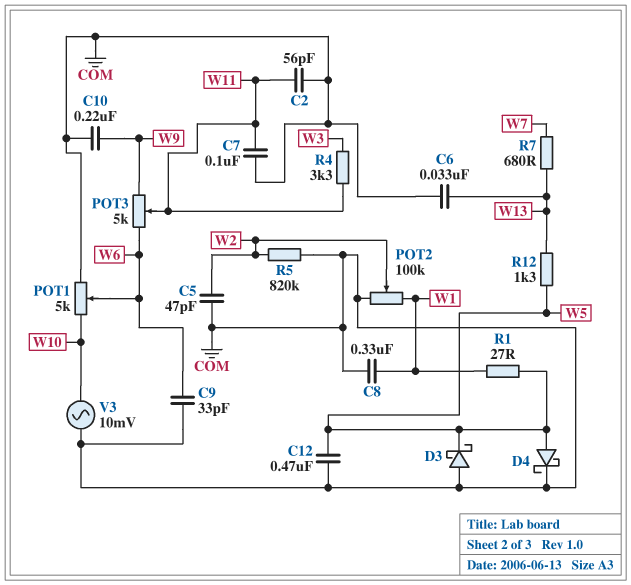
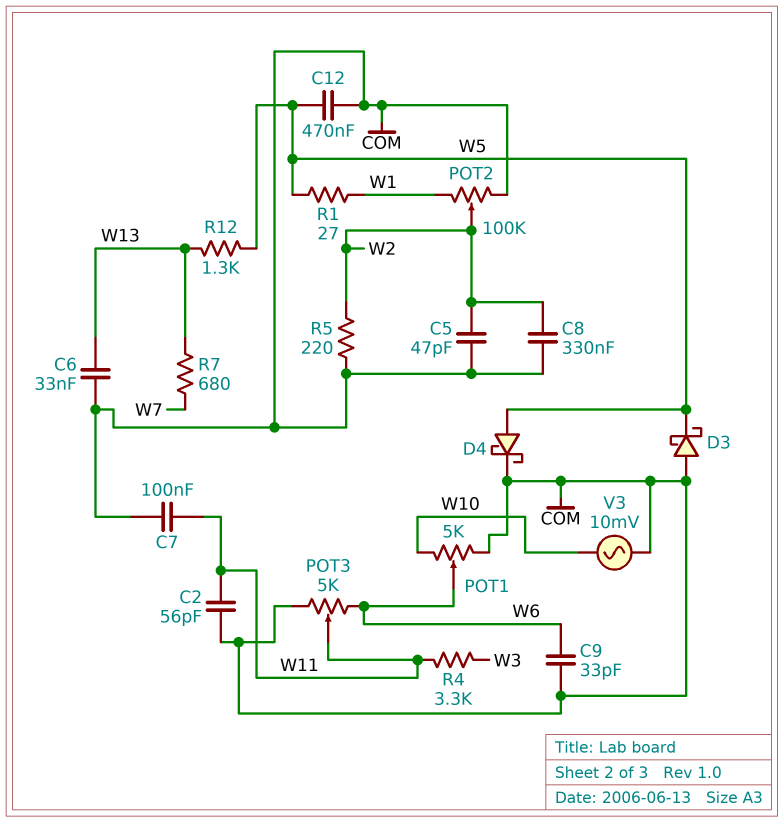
C8: 330nF (COM, W1) -> 330nF (COM, W2)
C10: 220nF (COM, W9) -> none
POT3: 5k (W6, W9, wiper W11) -> 5k (COM, W6, wiper W11)
R5: 820k (COM, W2) -> 220 (COM, W2)

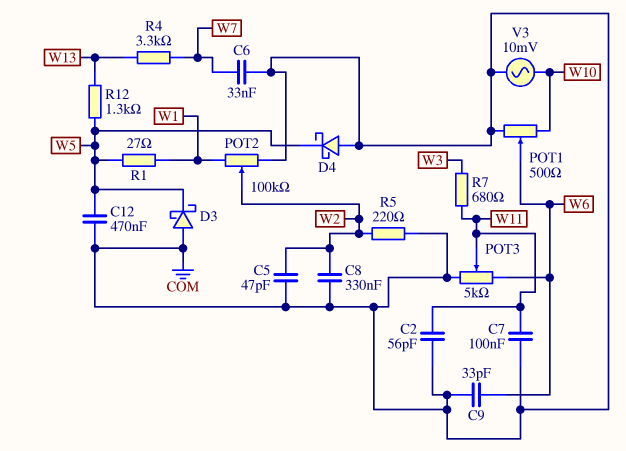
C6: 33nF (COM, W13) -> 33nF (COM, W7)
D4: schottky (A W5, K COM) -> schottky (A COM, K W5)
POT1: 5k (COM, W10, wiper W6) -> 500 (COM, W10, wiper W6)
R4: 3.3k (W3, W11) -> 3.3k (W7, W13)
R7: 680 (W7, W13) -> 680 (W3, W11)

